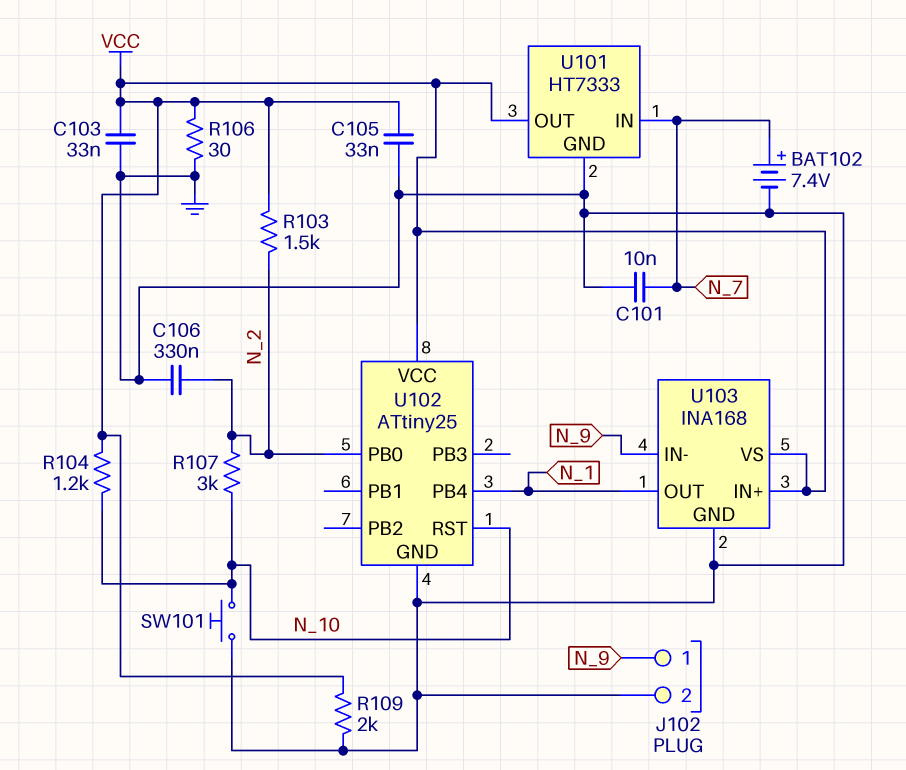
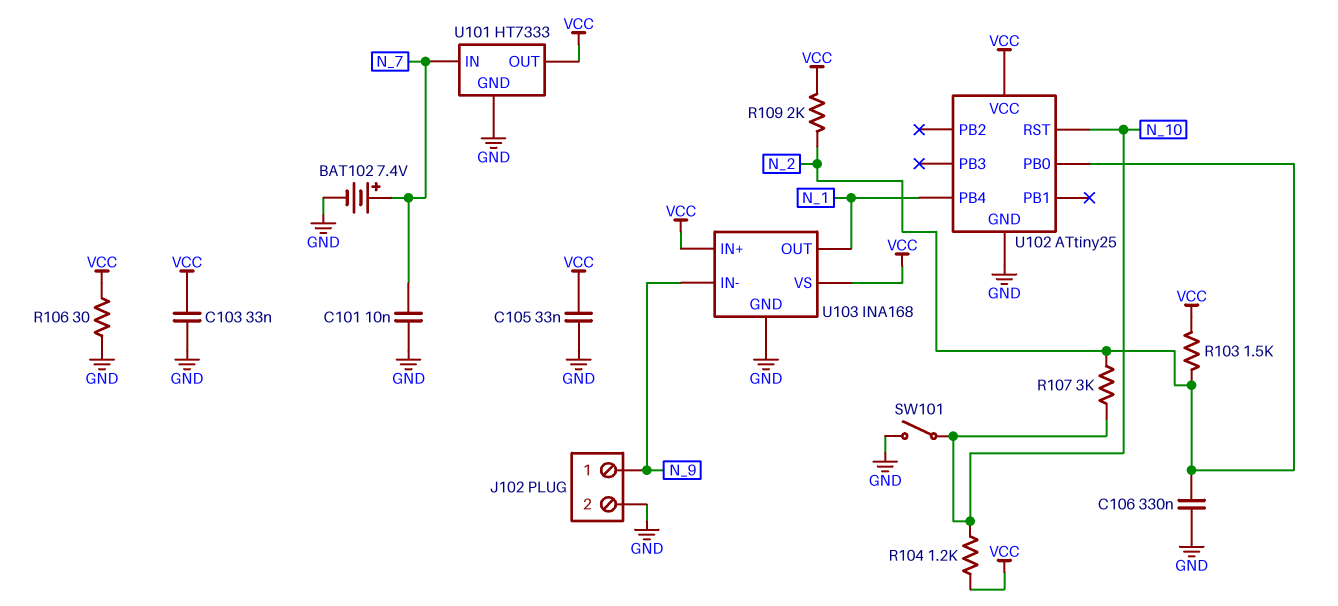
R109: 2k (GND, VCC) -> 2k (N_2, VCC)
SW101: button (GND, N_10) -> switch (GND, N_10)

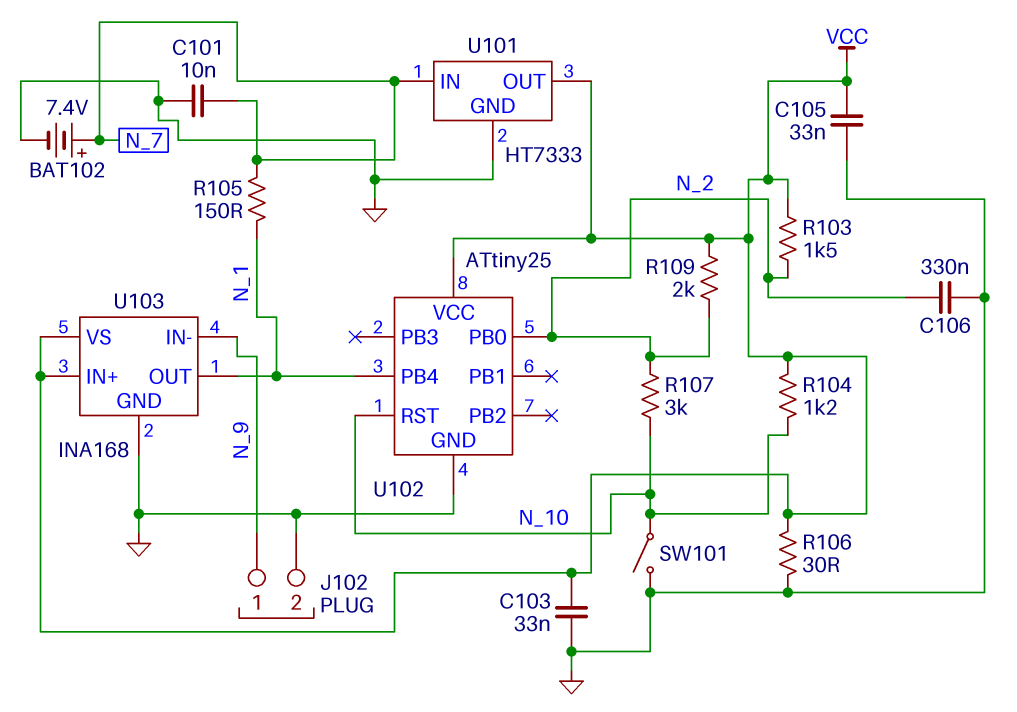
R105: none -> 150 (N_1, N_7)

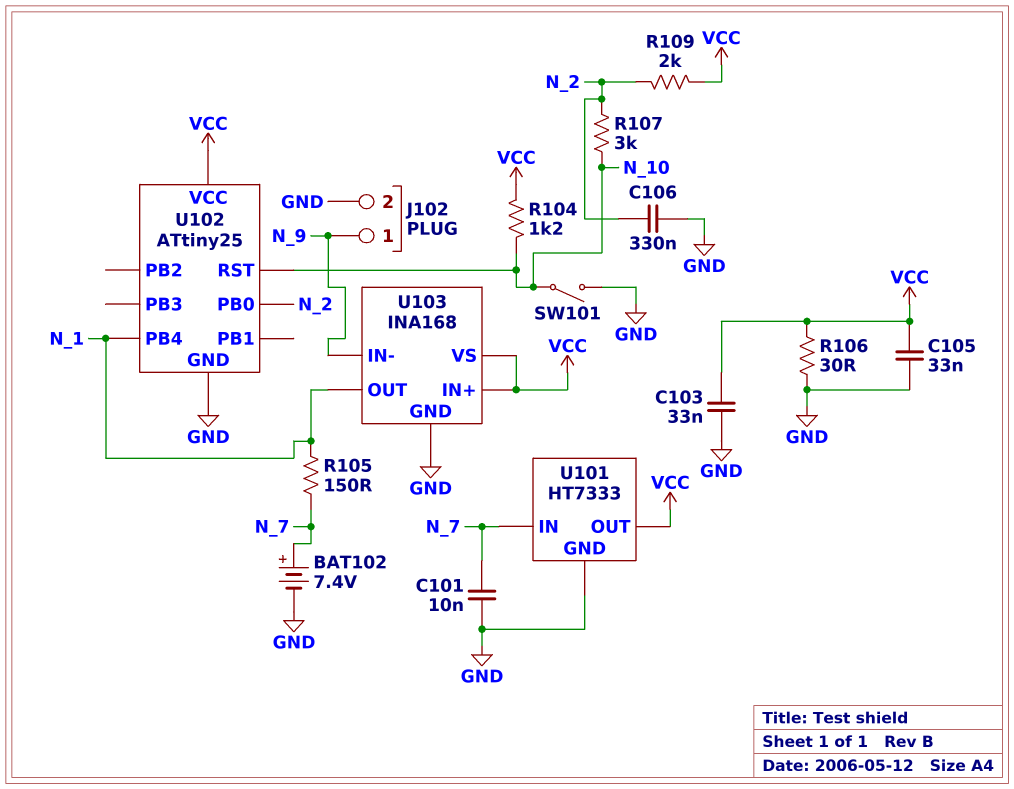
R103: 1.5k (N_2, VCC) -> none

